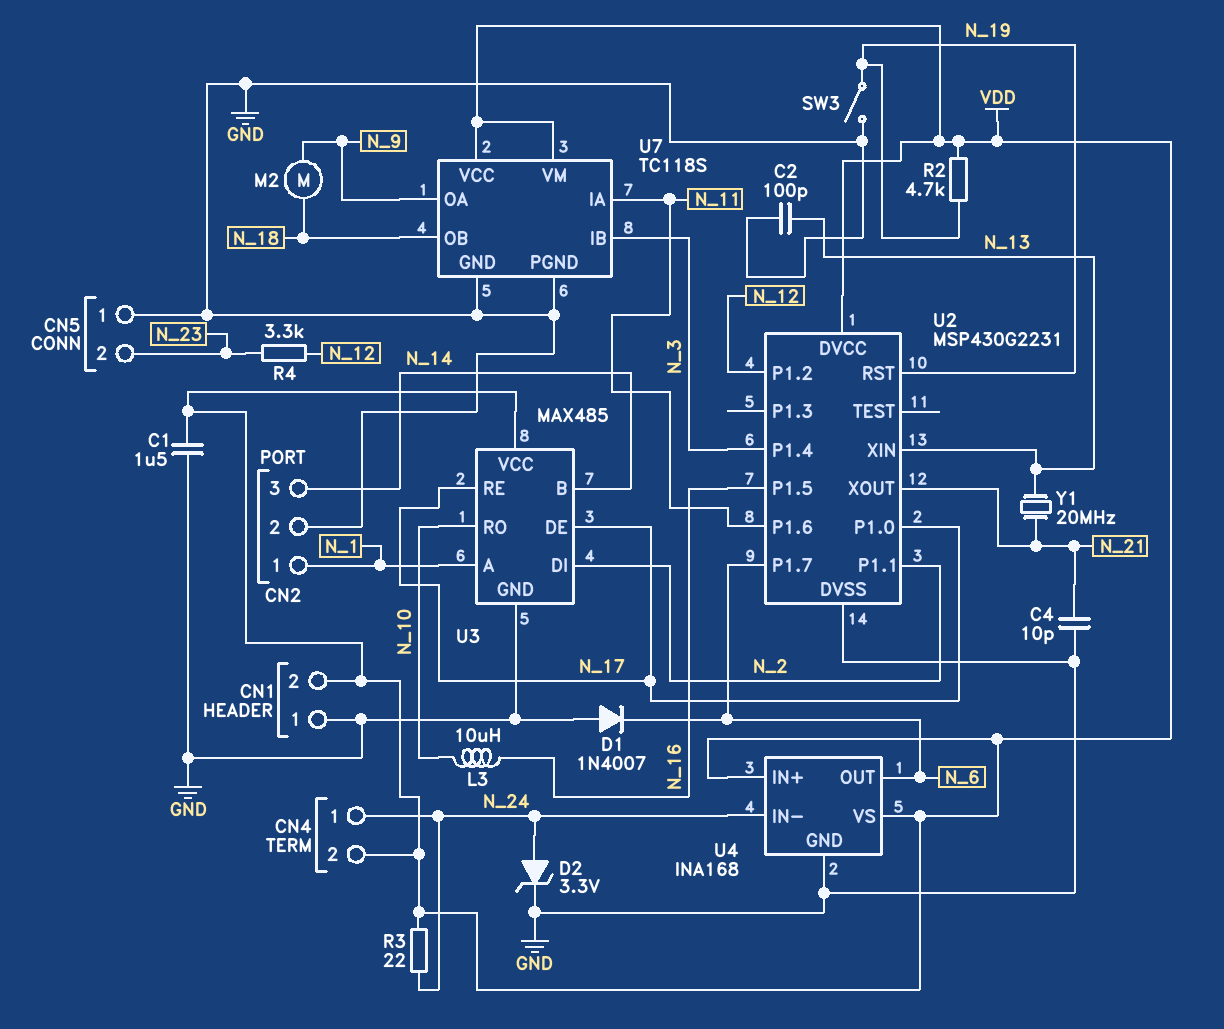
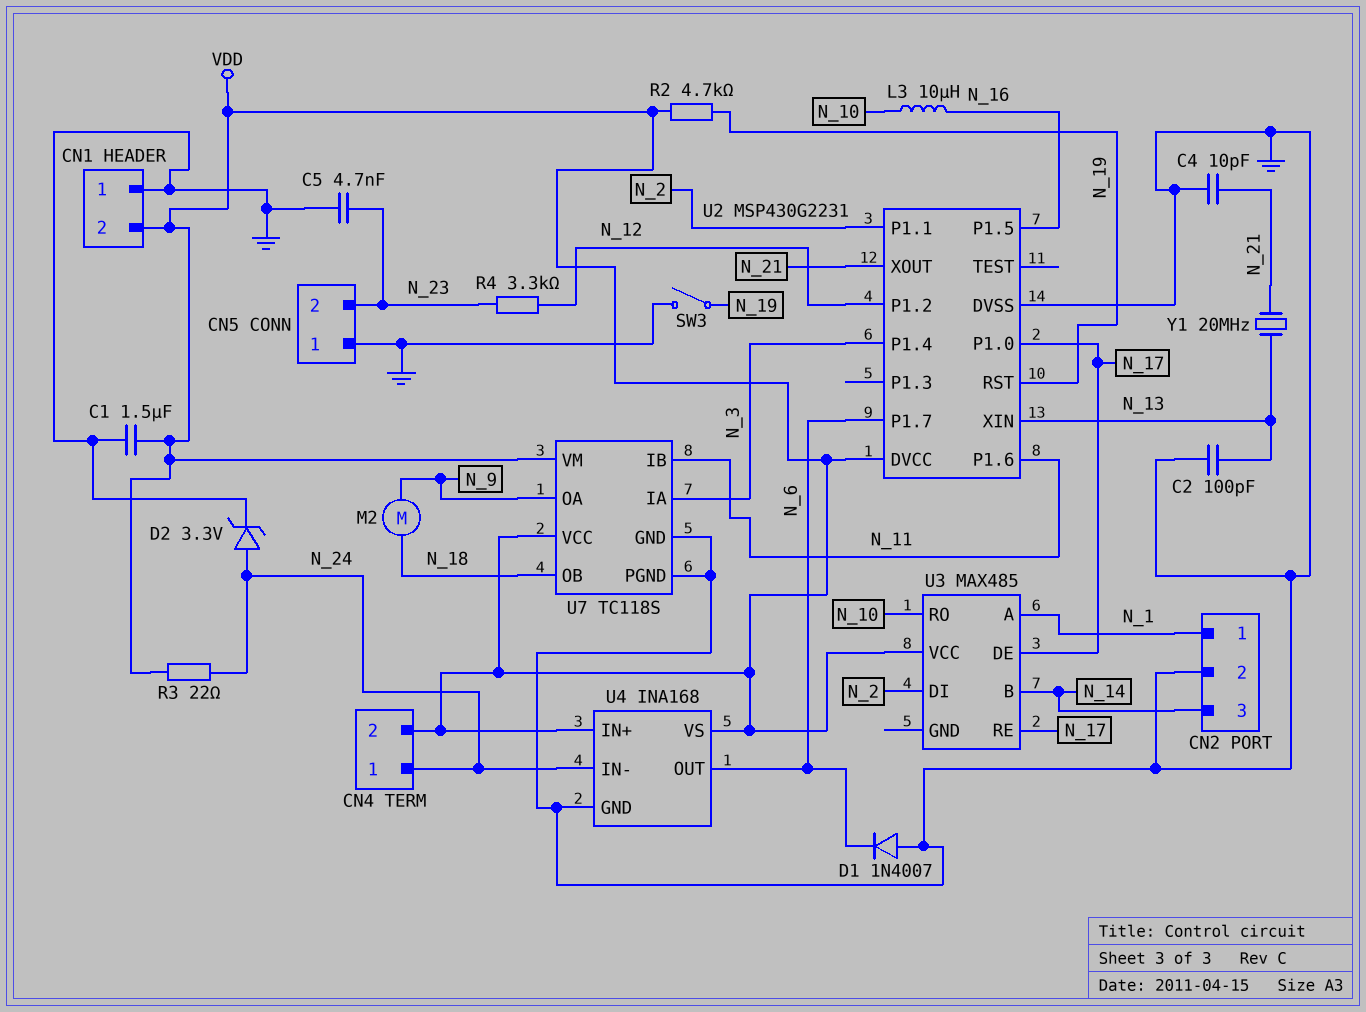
C5: none -> 4.7nF (GND, N_23)
U3 pin GND: GND -> none
U7 pin IA: N_11 -> N_3
U7 pin IB: N_3 -> N_11

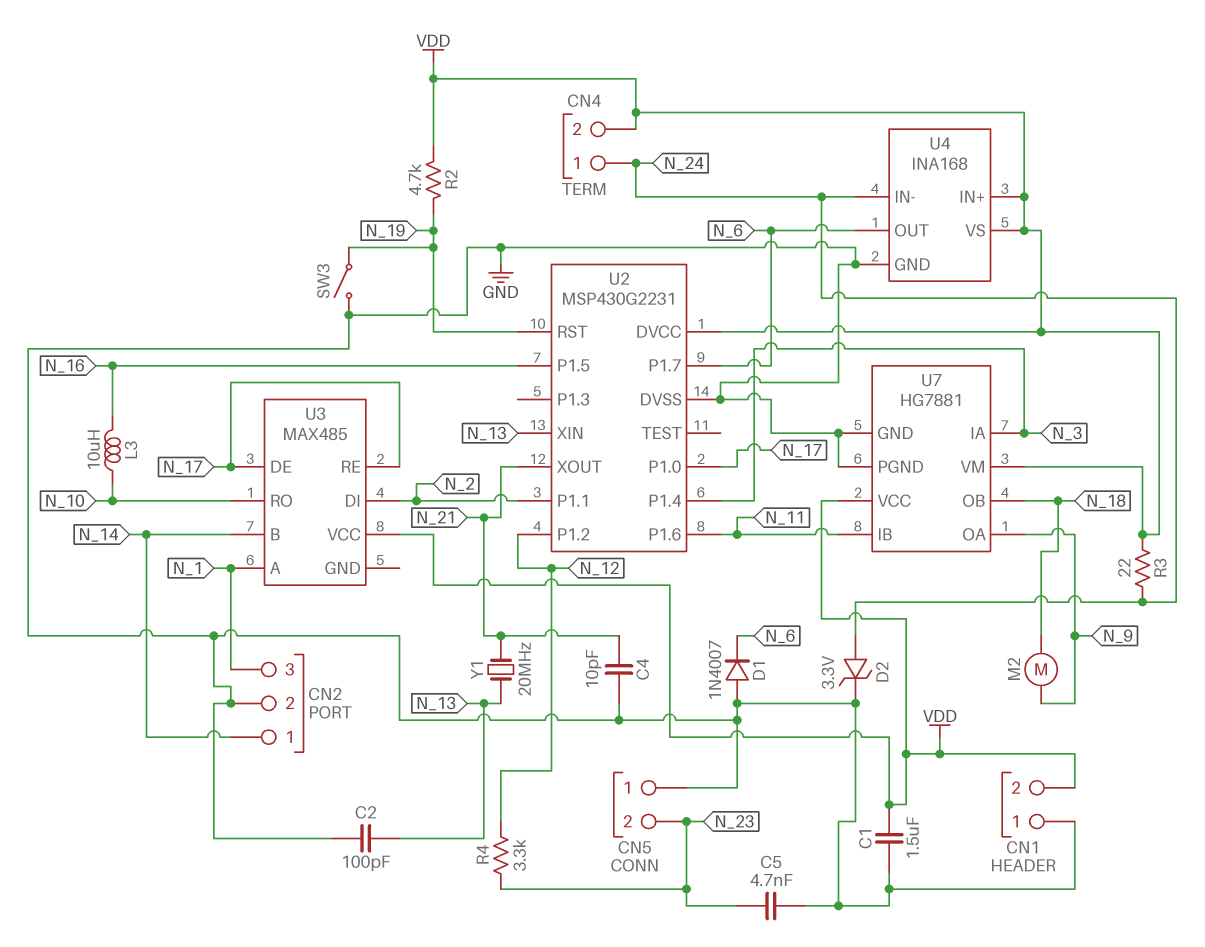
CN2 pin 1: N_1 -> N_14
CN2 pin 3: N_14 -> N_1
U7: TC118S -> HG7881

